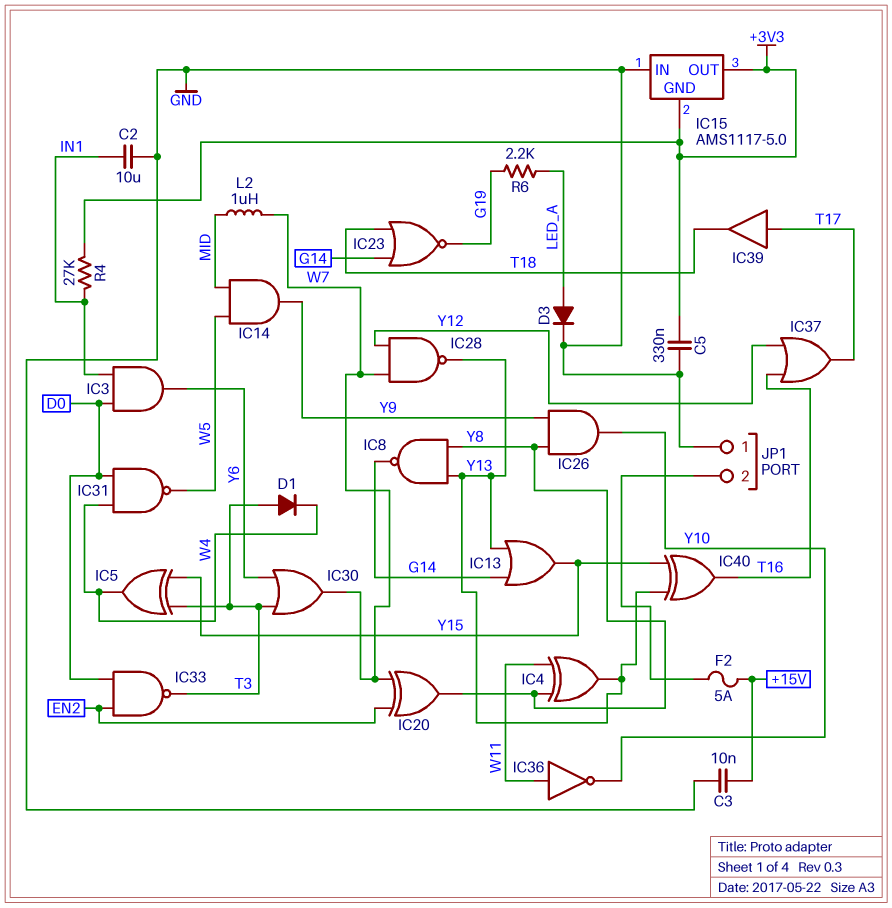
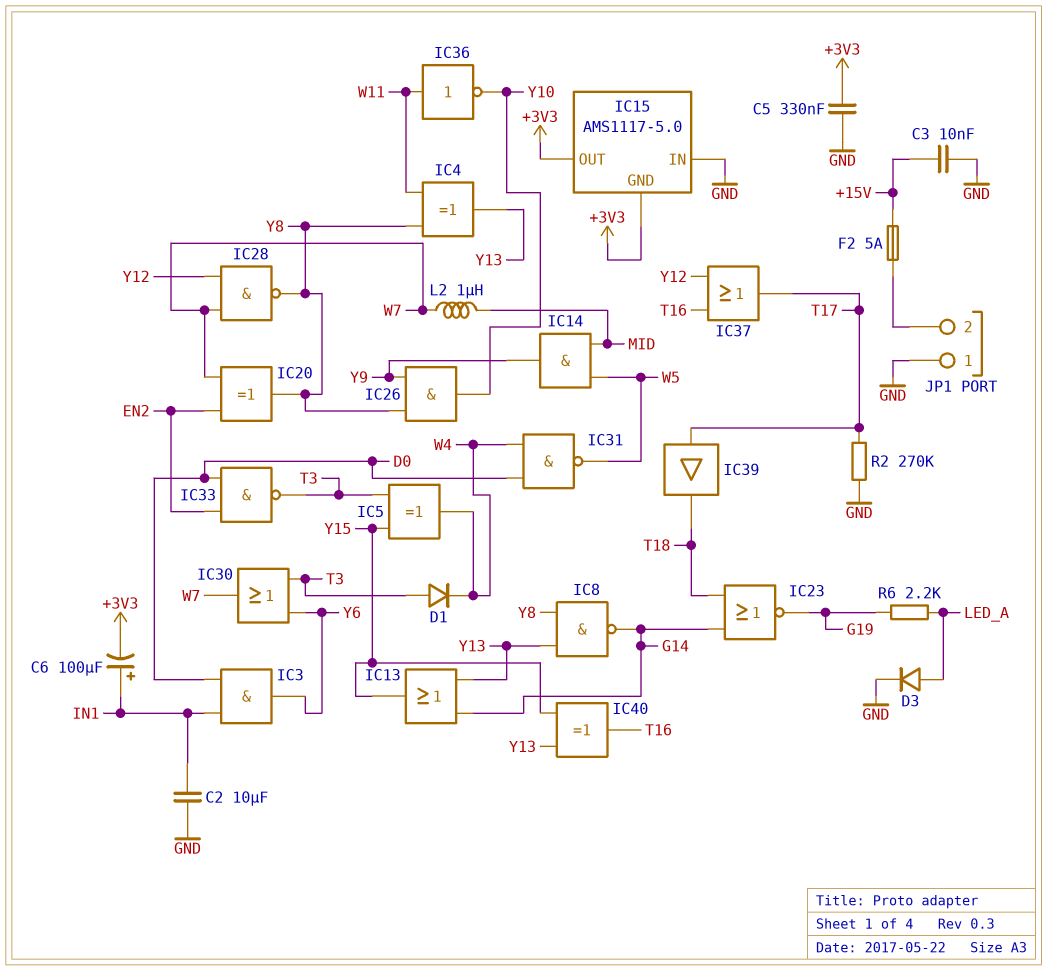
C6: none -> 100uF (plus IN1, minus +3V3)
IC28: NAND (in W7, in Y12, out Y13) -> NAND (in W7, in Y12, out Y8)
R2: none -> 270k (GND, T17)
R4: 27k (+3V3, IN1) -> none

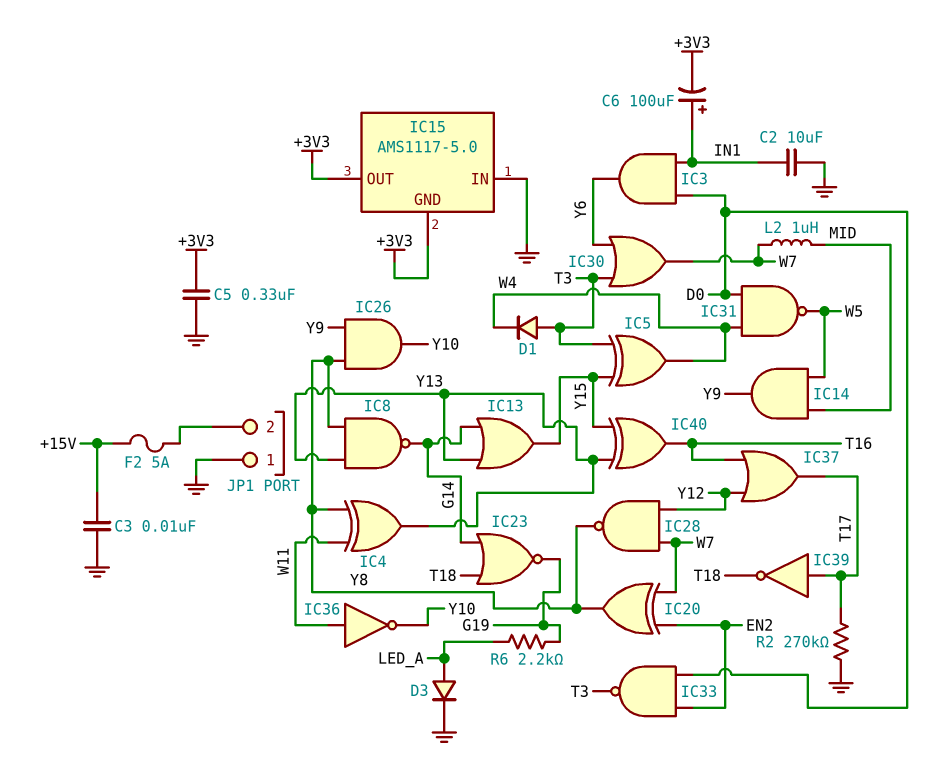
IC39: buffer (in T17, out T18) -> NOT (in T17, out T18)

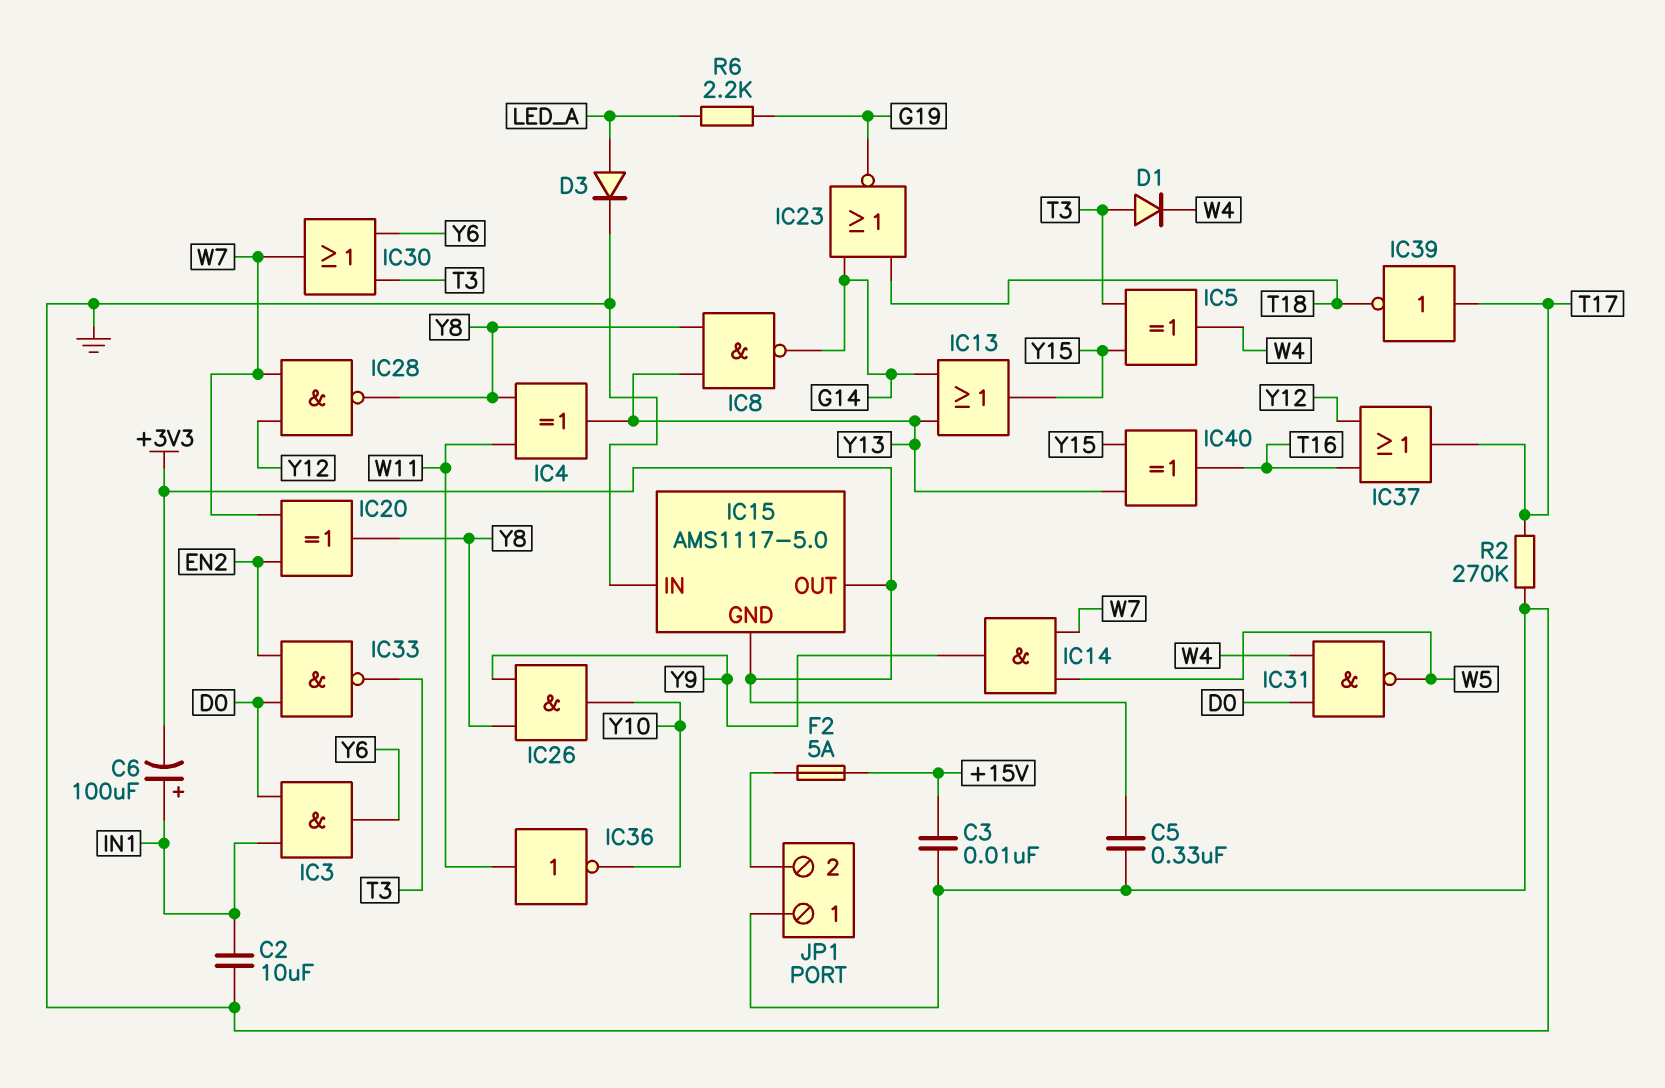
IC14: AND (in MID, in W5, out Y9) -> AND (in W5, in W7, out Y9)
L2: 1uH (MID, W7) -> none

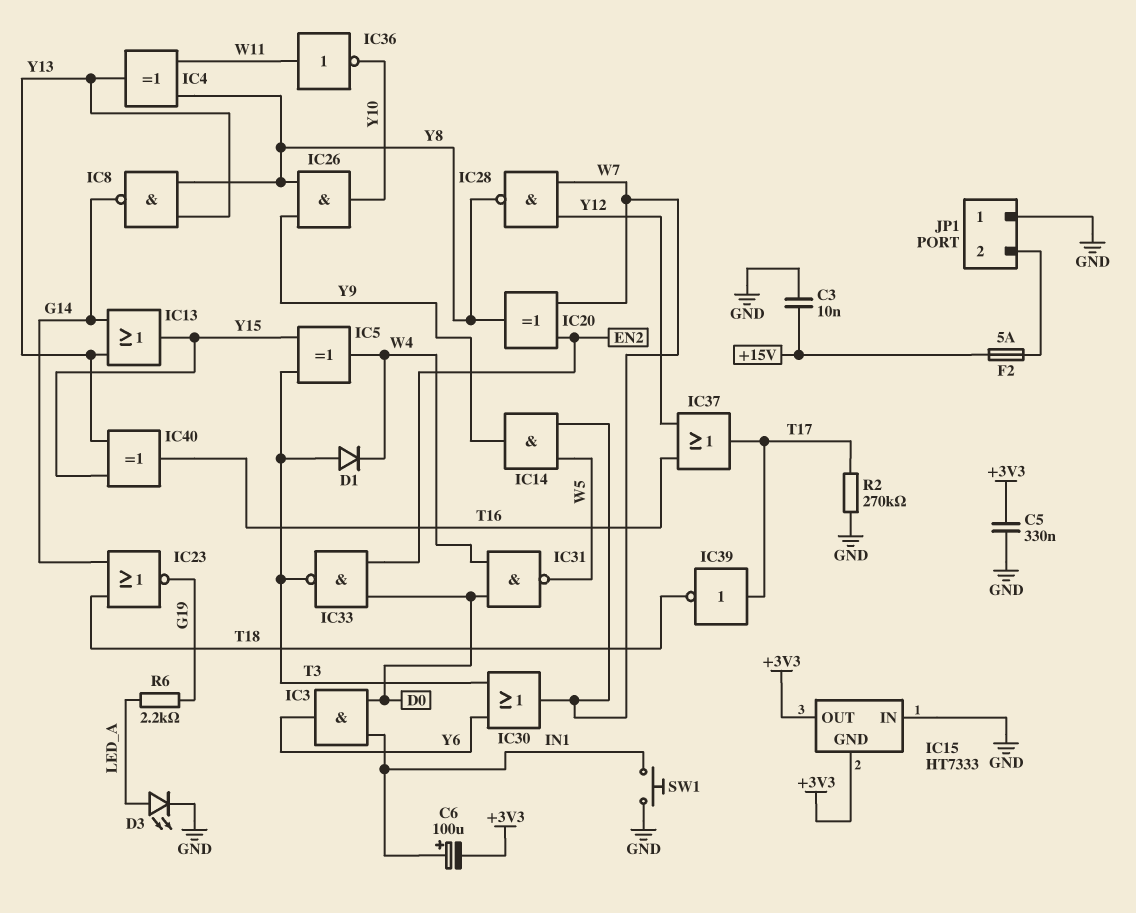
C2: 10uF (GND, IN1) -> none
D3: diode (A LED_A, K GND) -> LED (A LED_A, K GND)
IC15: AMS1117-5.0 -> HT7333
SW1: none -> button (GND, IN1)

